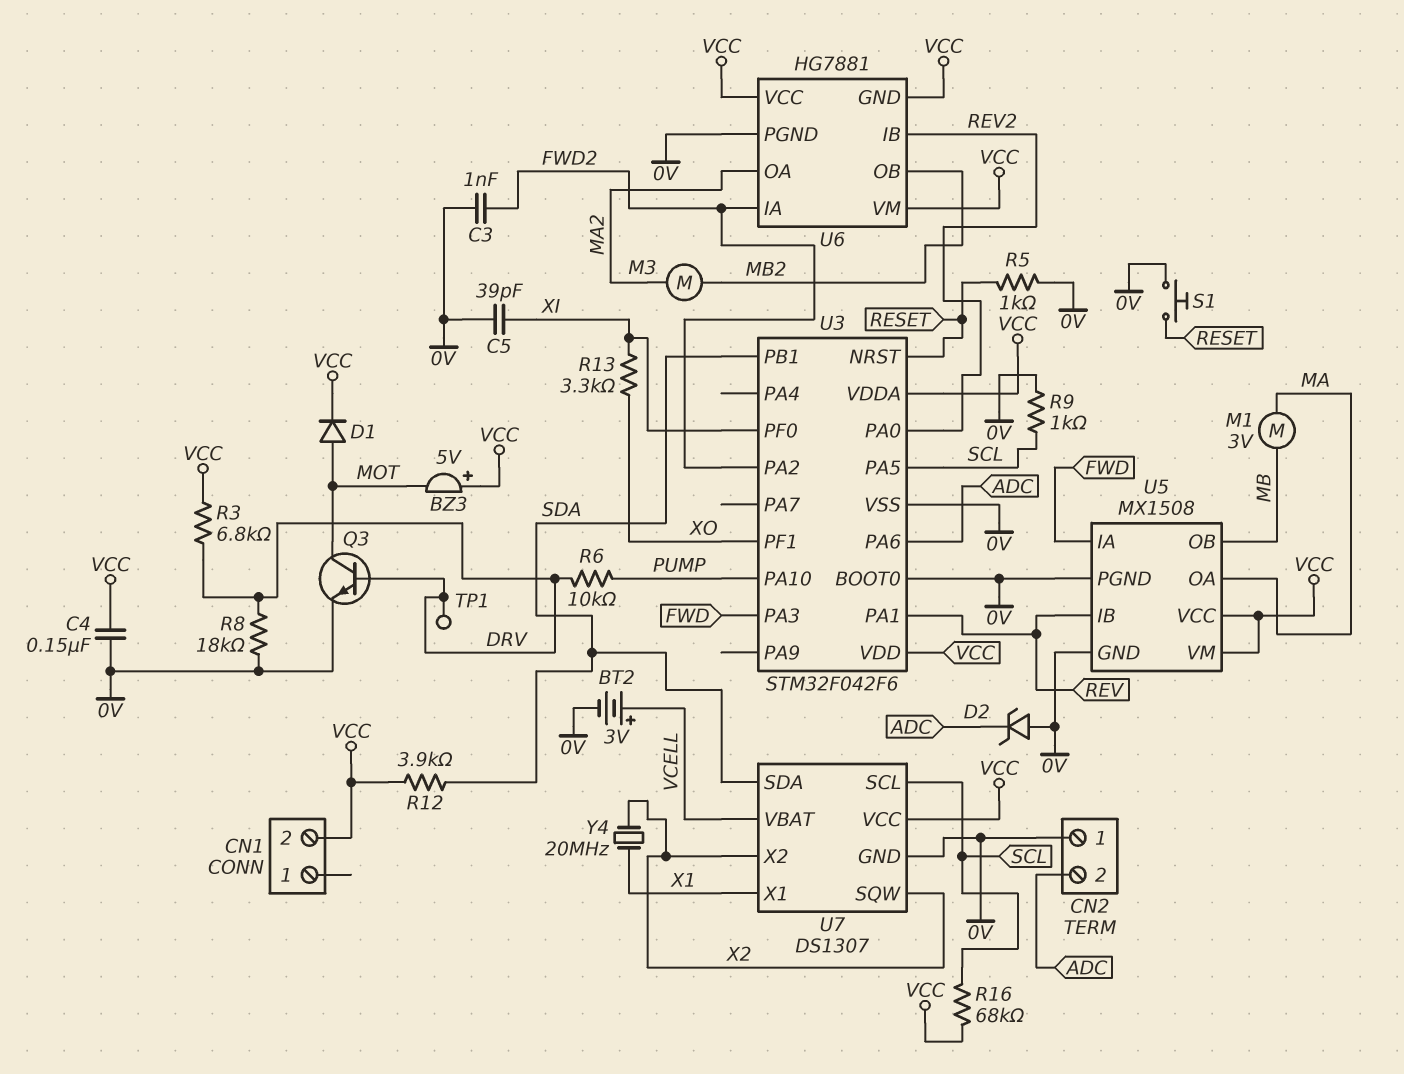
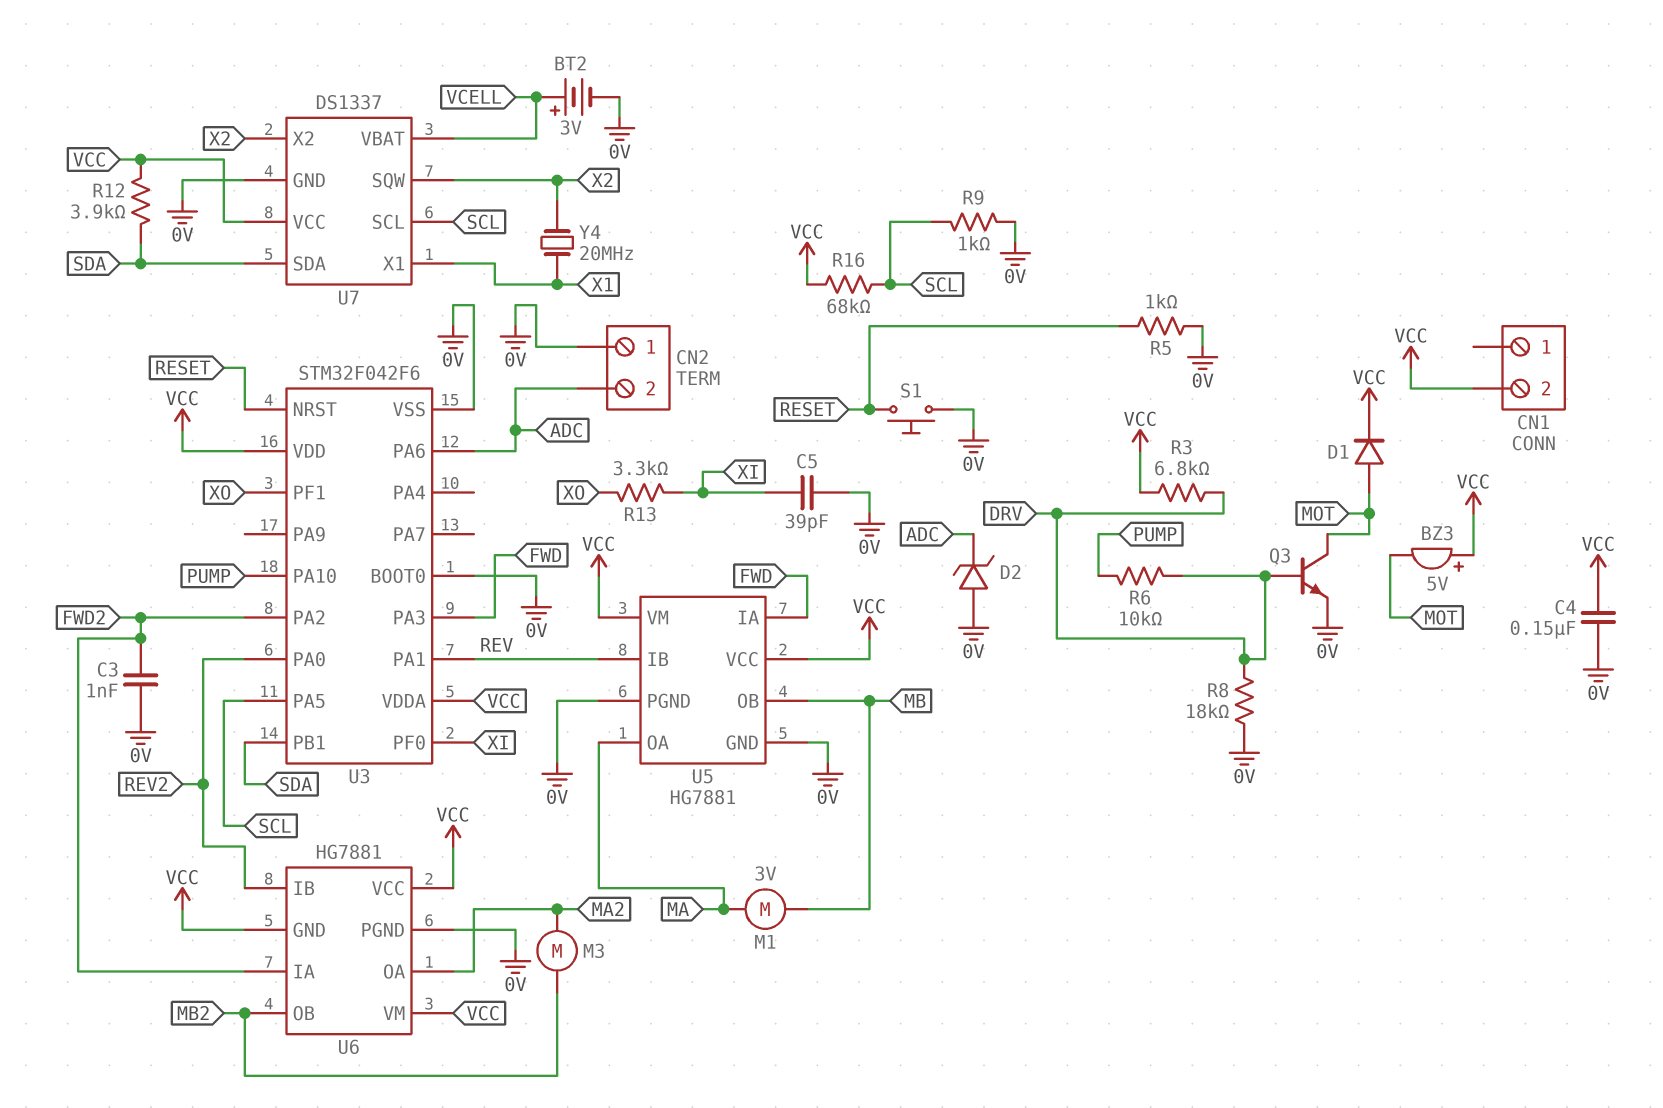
TP1: test point (DRV) -> none
U5: MX1508 -> HG7881
U7: DS1307 -> DS1337

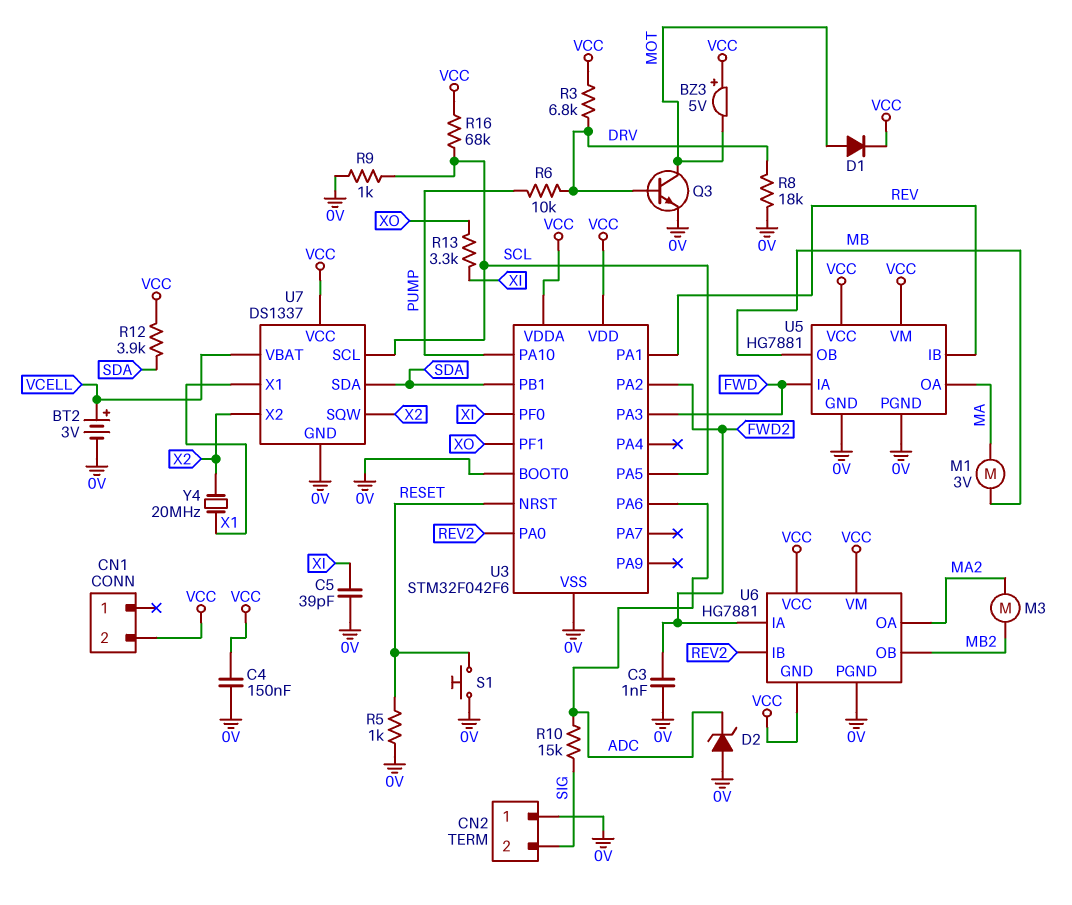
CN2 pin 2: ADC -> SIG
R10: none -> 15k (ADC, SIG)

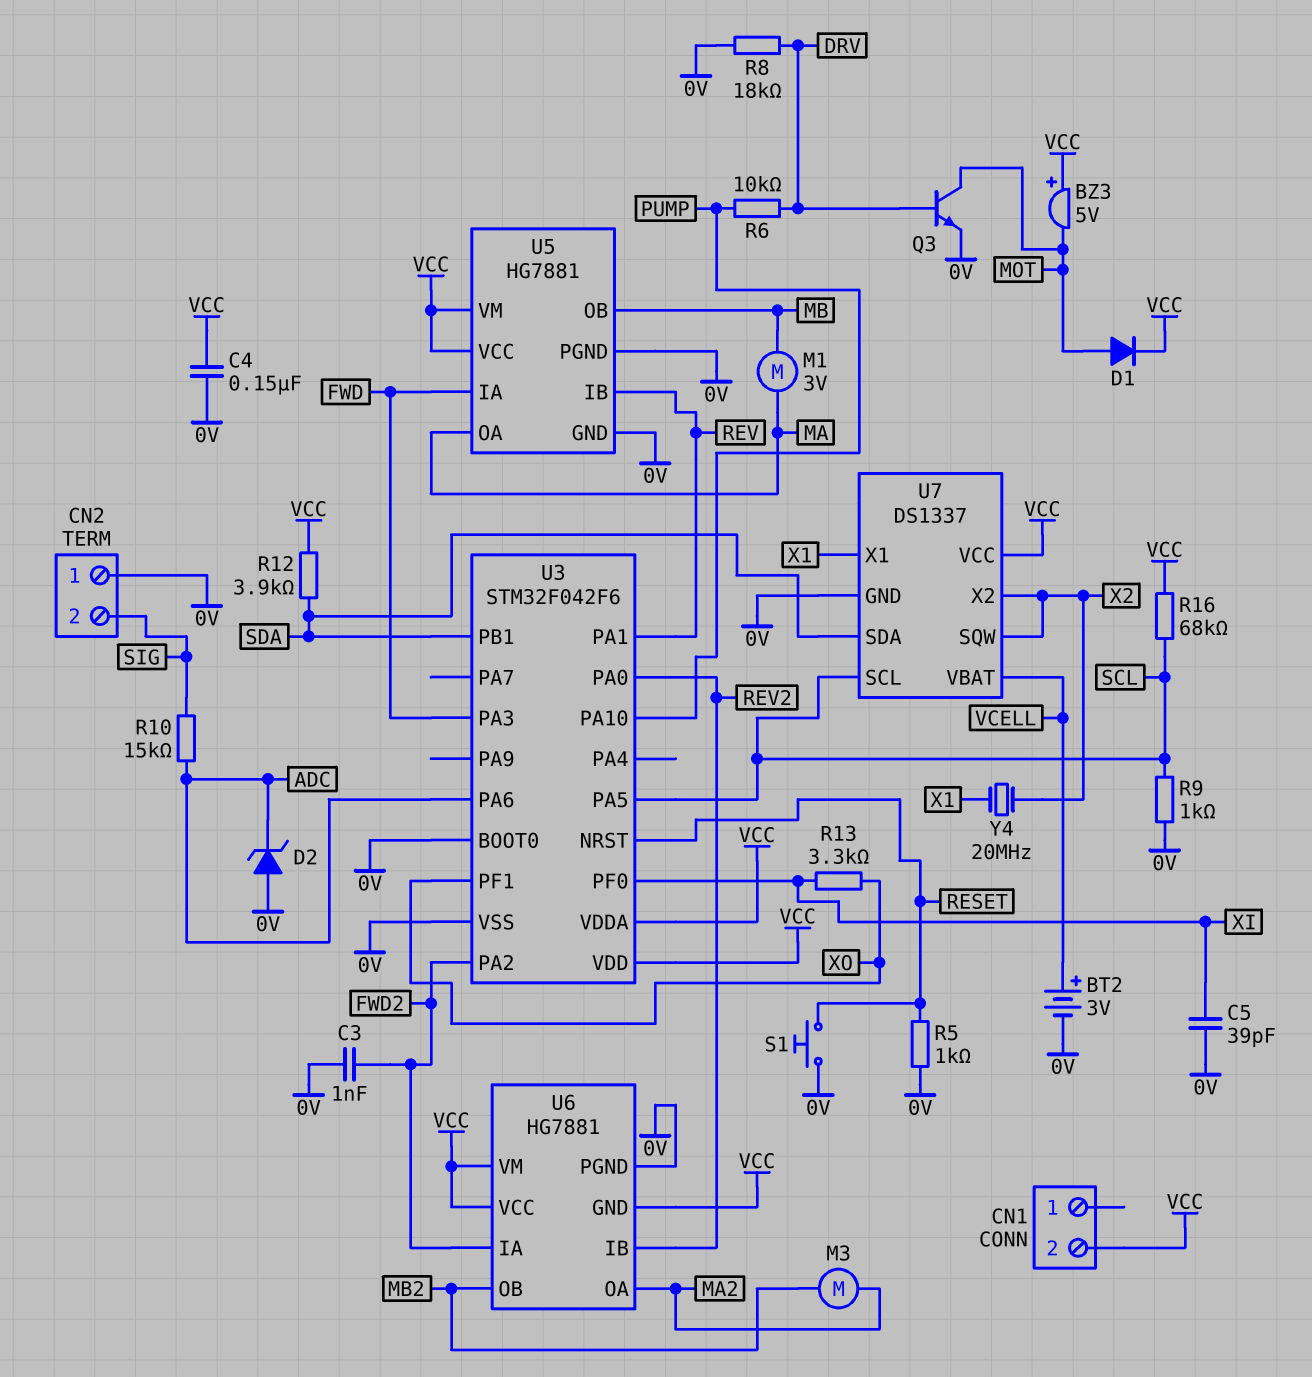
R3: 6.8k (DRV, VCC) -> none

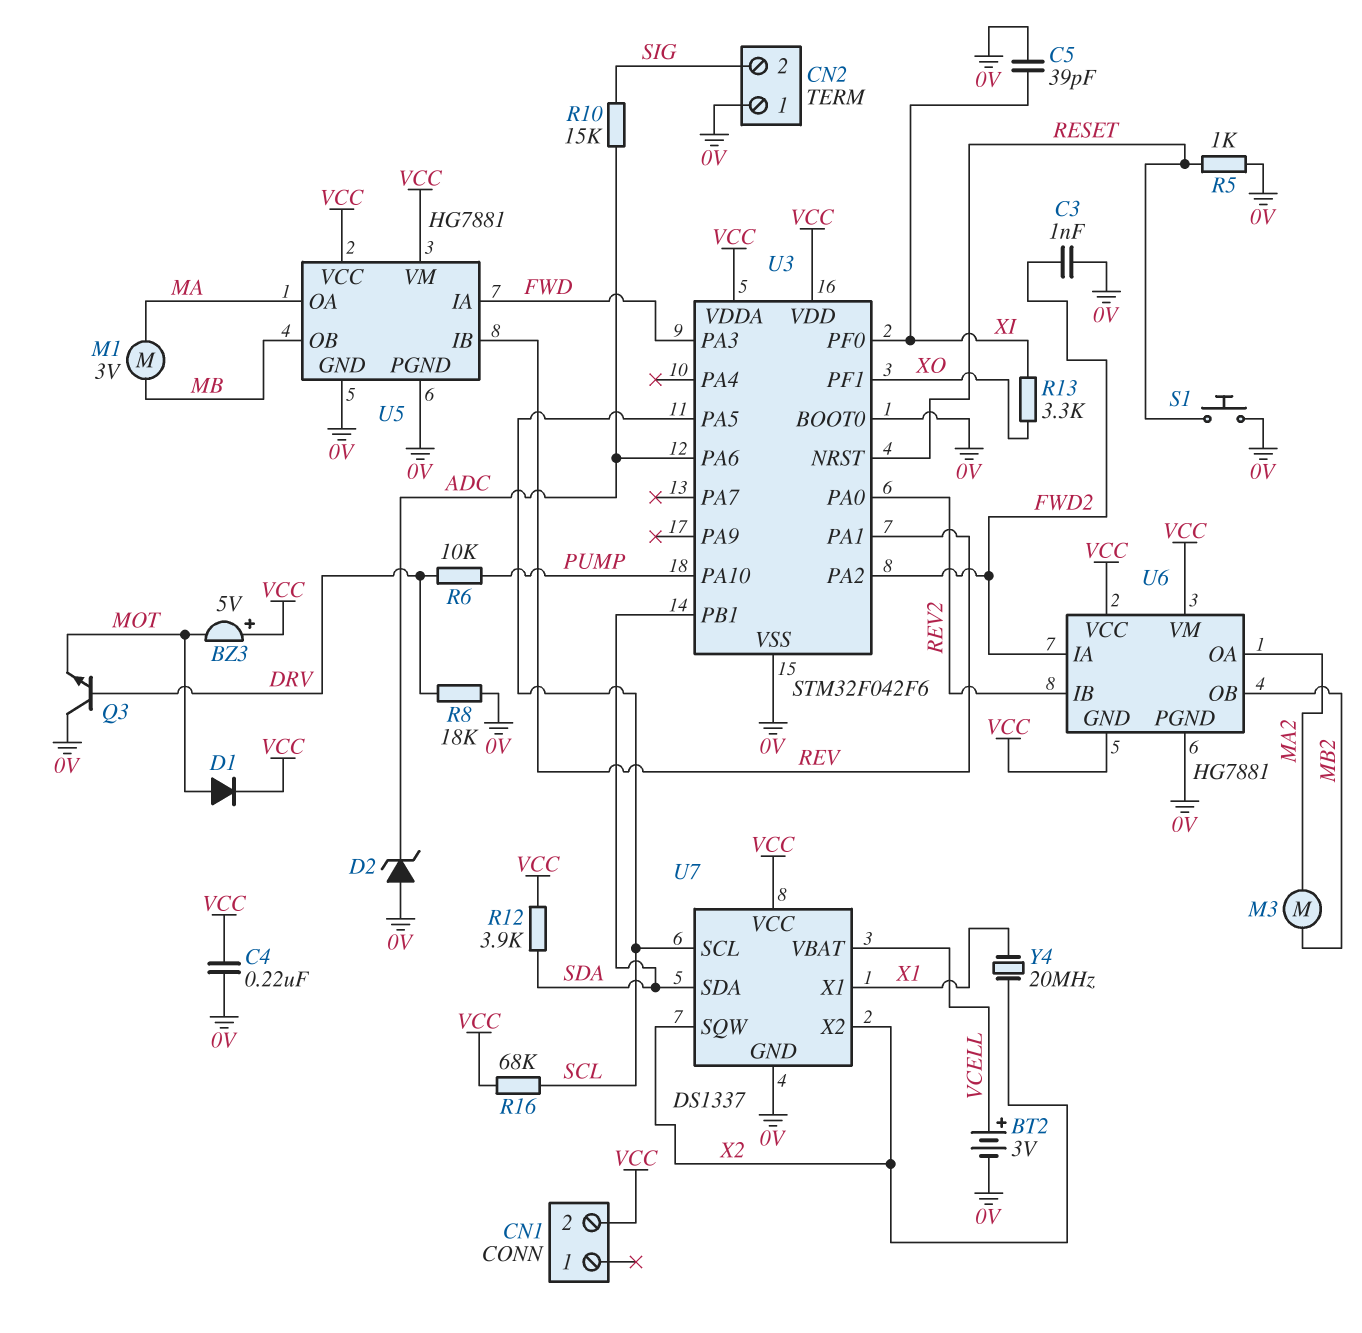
C4: 150nF (0V, VCC) -> 220nF (0V, VCC)
Q3: NPN (B DRV, C MOT, E 0V) -> NPN (B DRV, C 0V, E MOT)
R9: 1k (0V, SCL) -> none

